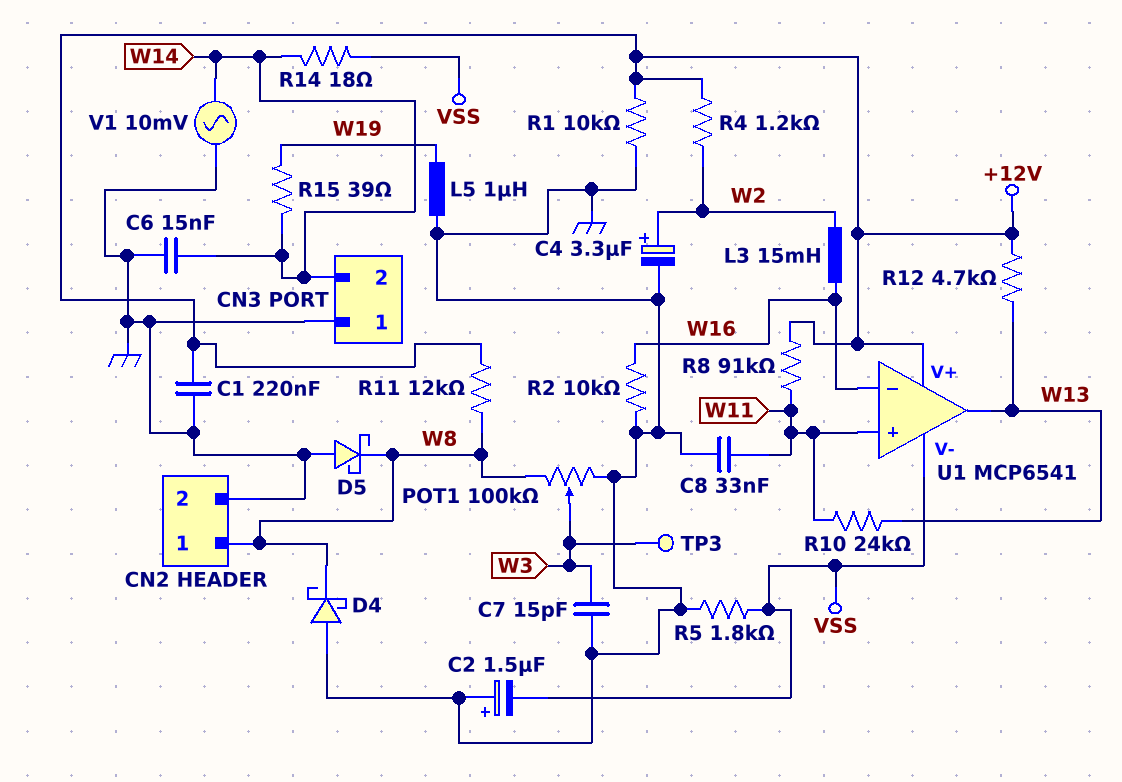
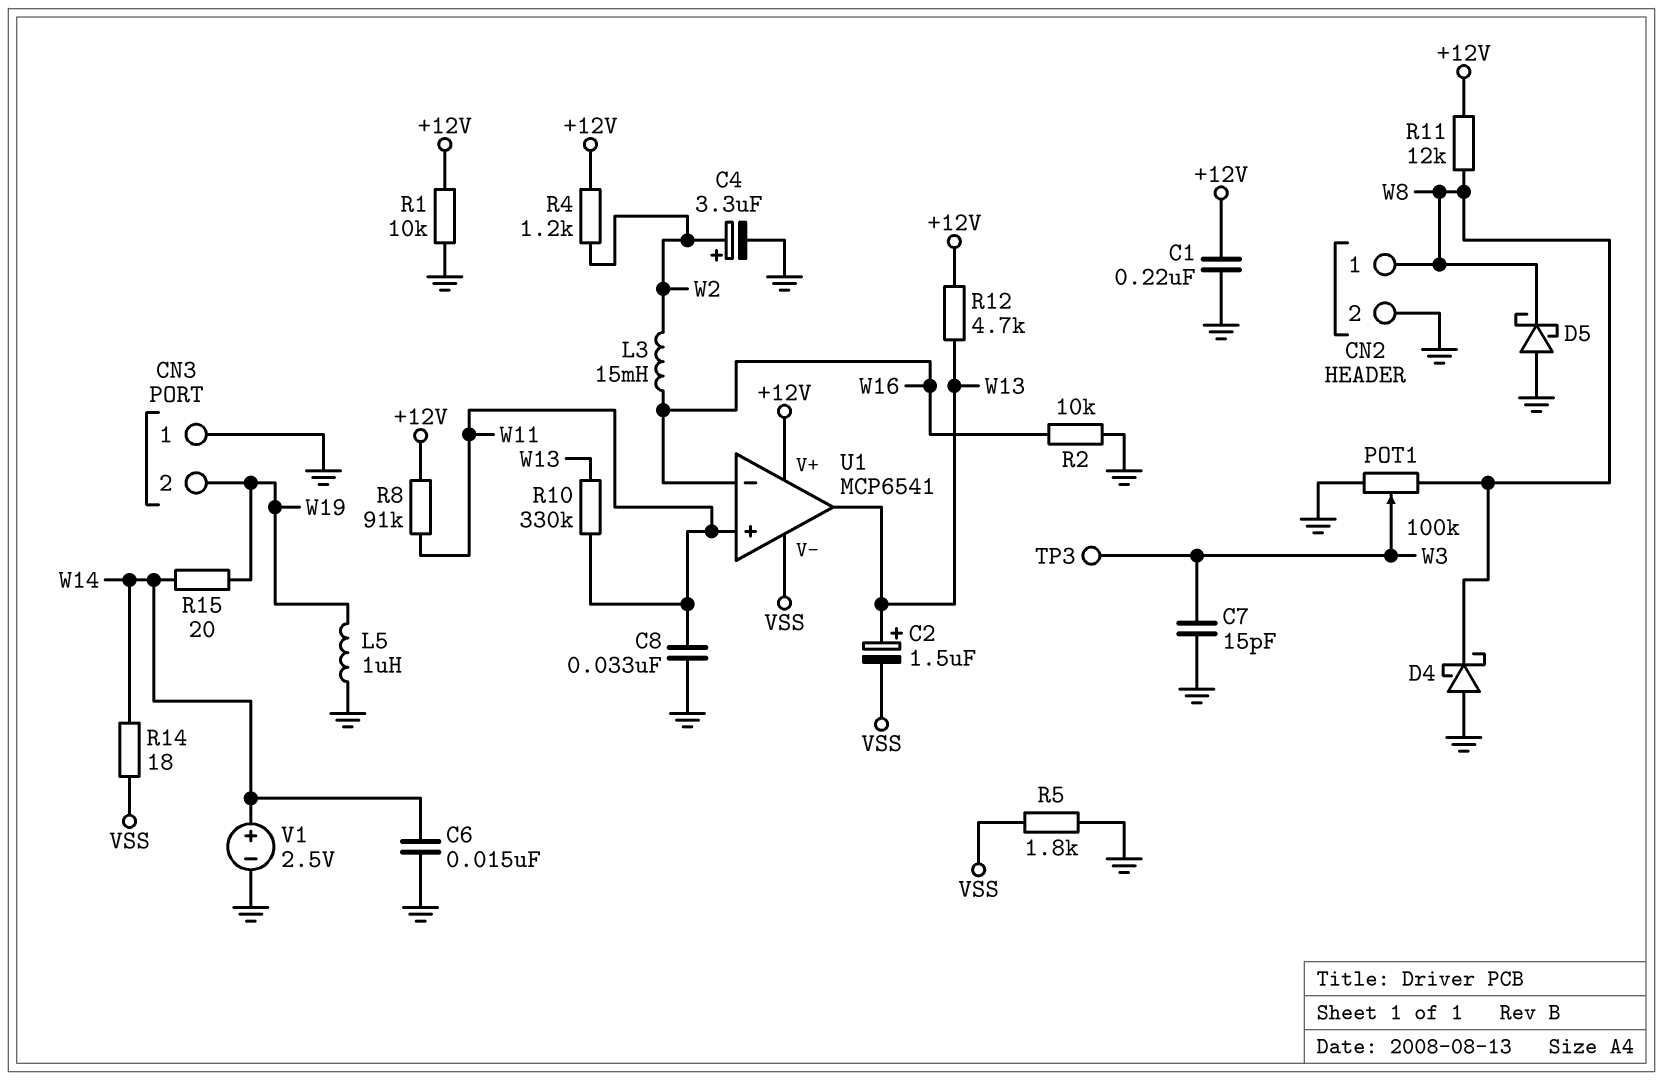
C2: 1.5uF (plus GND, minus VSS) -> 1.5uF (plus W13, minus VSS)
CN3 pin 2: W14 -> W19
R10: 24k (W11, W13) -> 330k (W11, W13)
R15: 39 (W14, W19) -> 20 (W14, W19)
V1: AC 10mV (GND, W14) -> 2.5V (plus W14, minus GND)

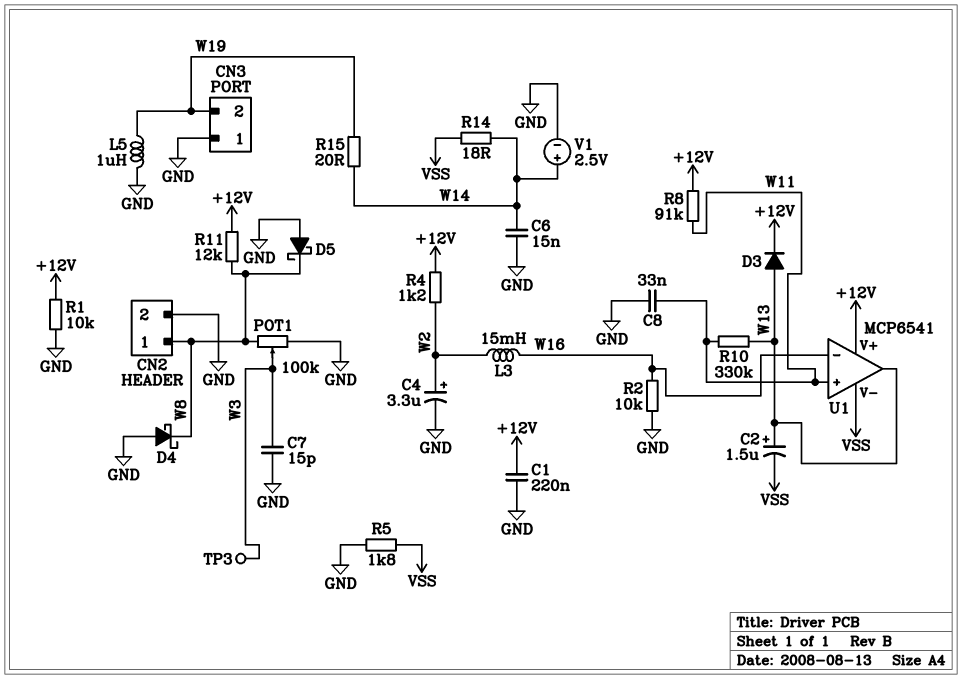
D3: none -> diode (A W13, K +12V)
R12: 4.7k (+12V, W13) -> none

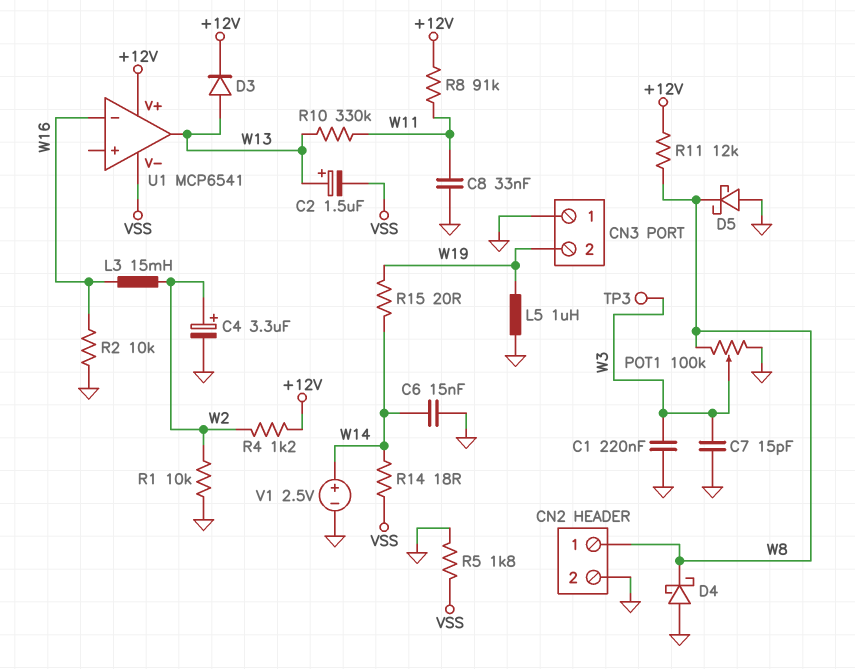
C1: 220nF (+12V, GND) -> 220nF (GND, W3)
R1: 10k (+12V, GND) -> 10k (GND, W2)
U1 pin in+: W11 -> none

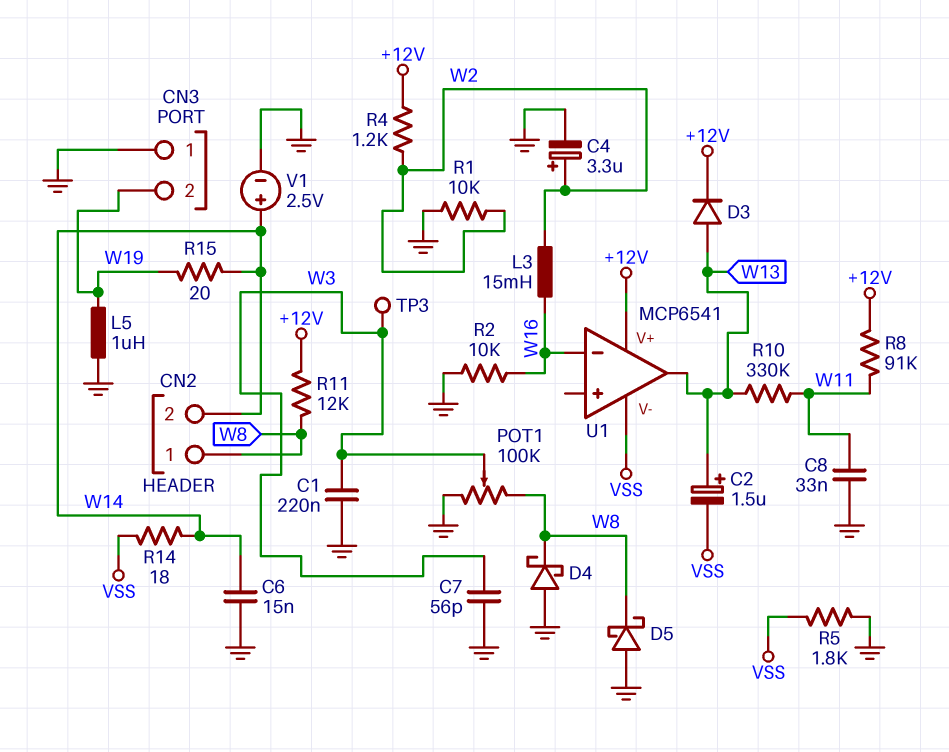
C7: 15pF (GND, W3) -> 56pF (GND, W3)
CN2 pin 2: GND -> W14

